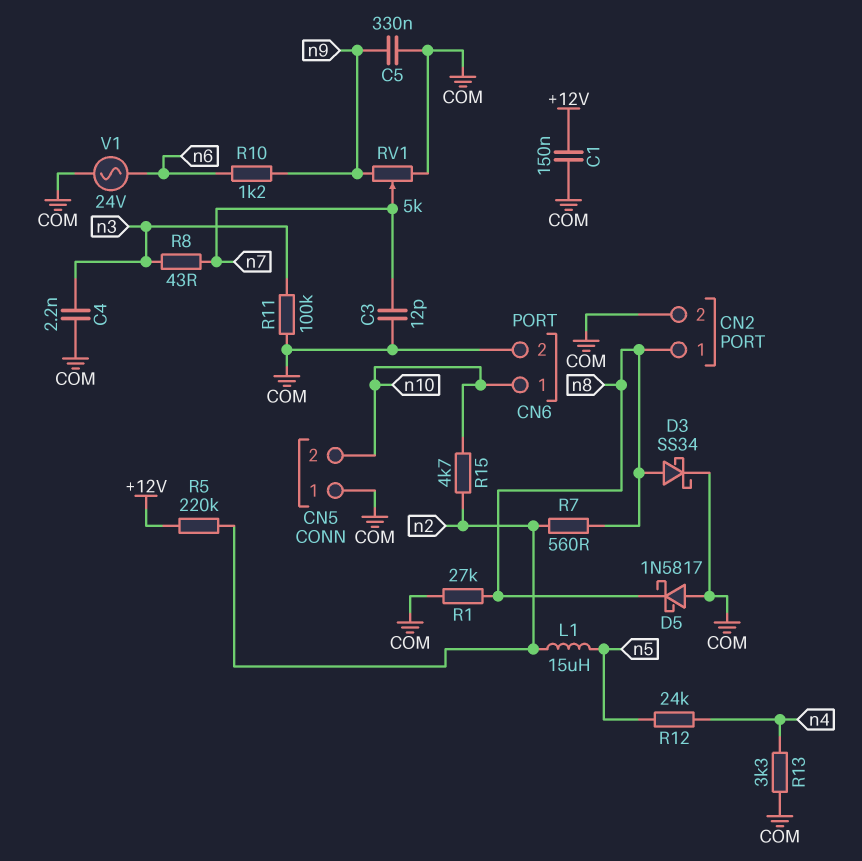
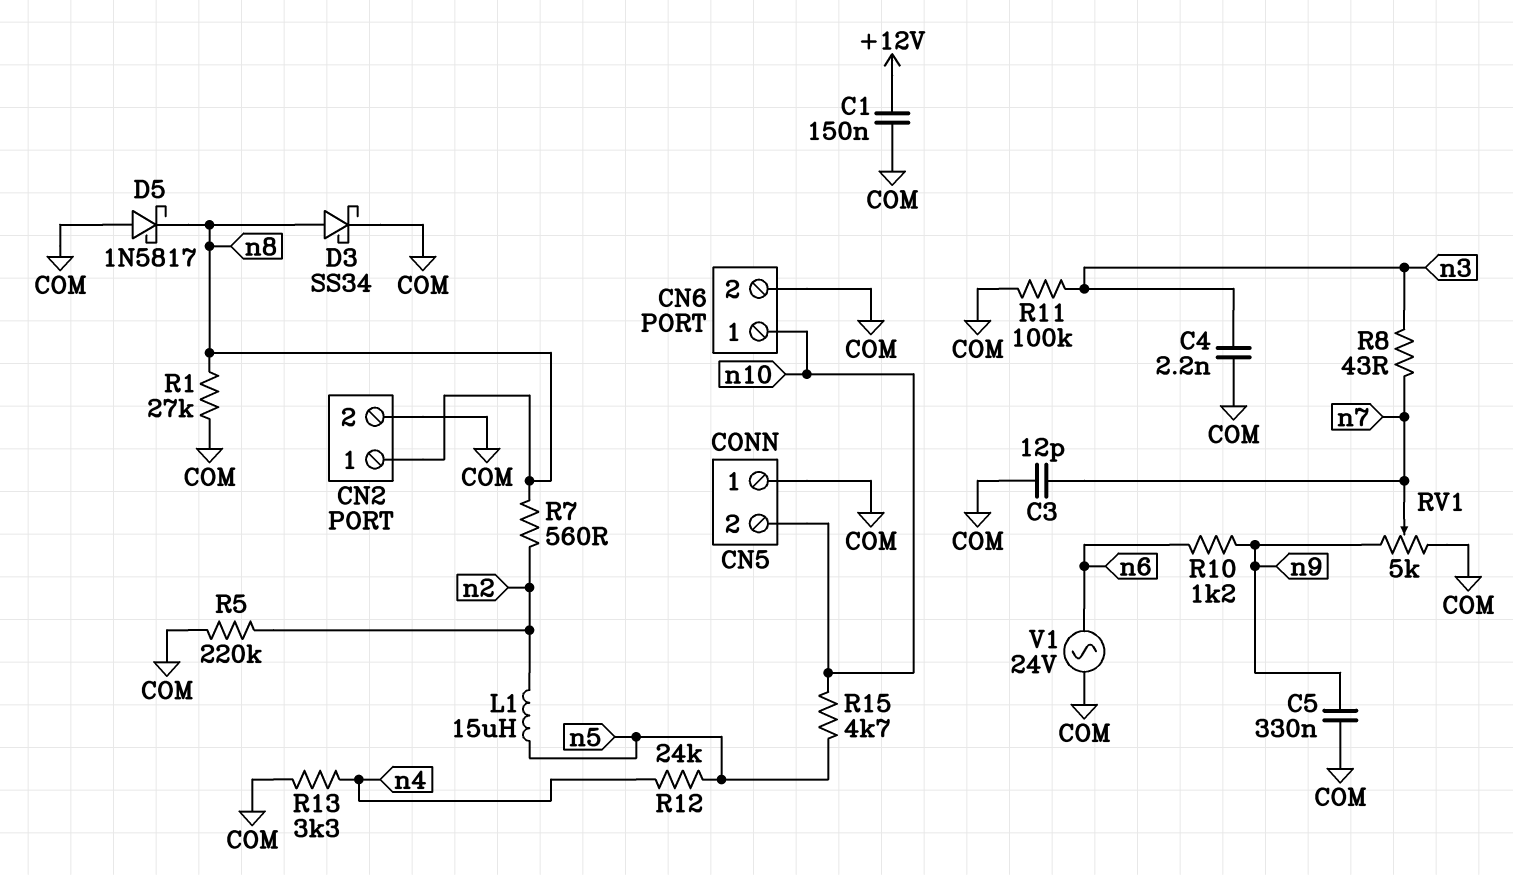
R5: 220k (+12V, n2) -> 220k (COM, n2)
R15: 4.7k (n2, n10) -> 4.7k (n5, n10)

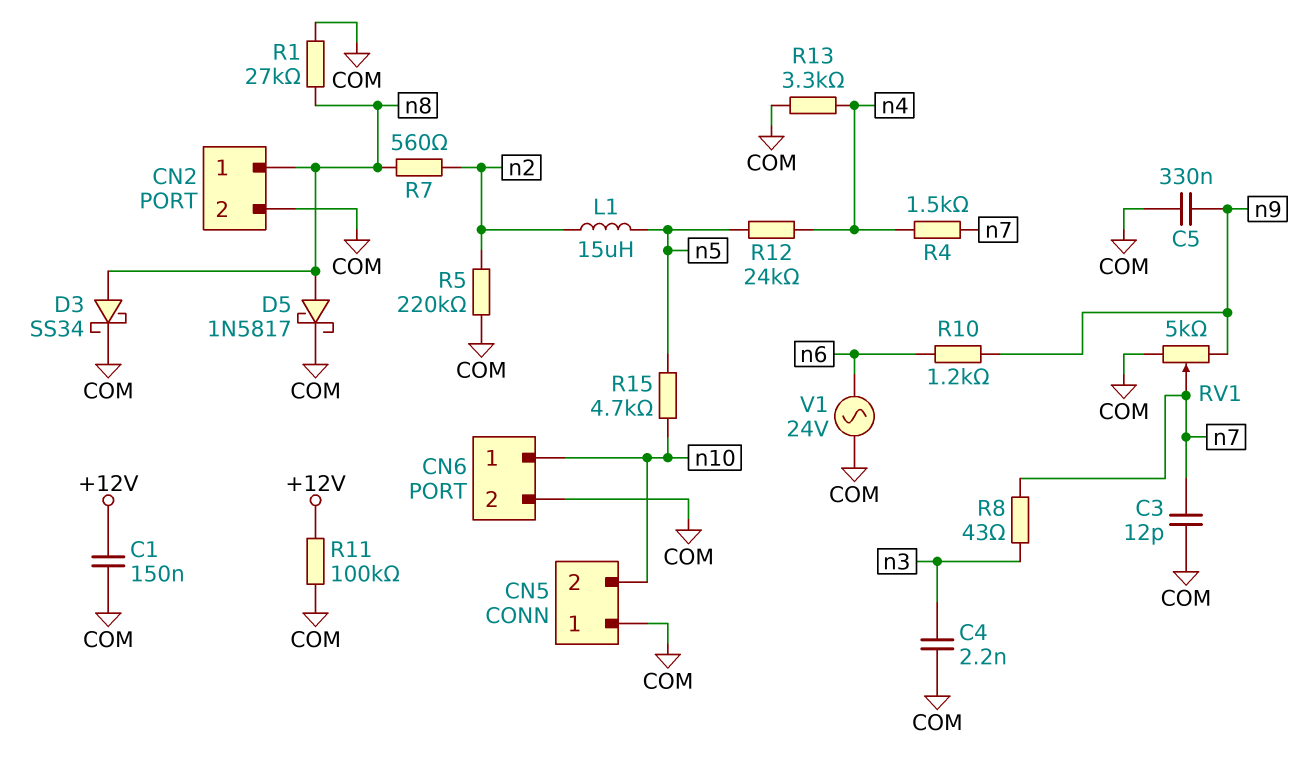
D5: schottky 1N5817 (A COM, K n8) -> schottky 1N5817 (A n8, K COM)
R4: none -> 1.5k (n4, n7)
R11: 100k (COM, n3) -> 100k (+12V, COM)

